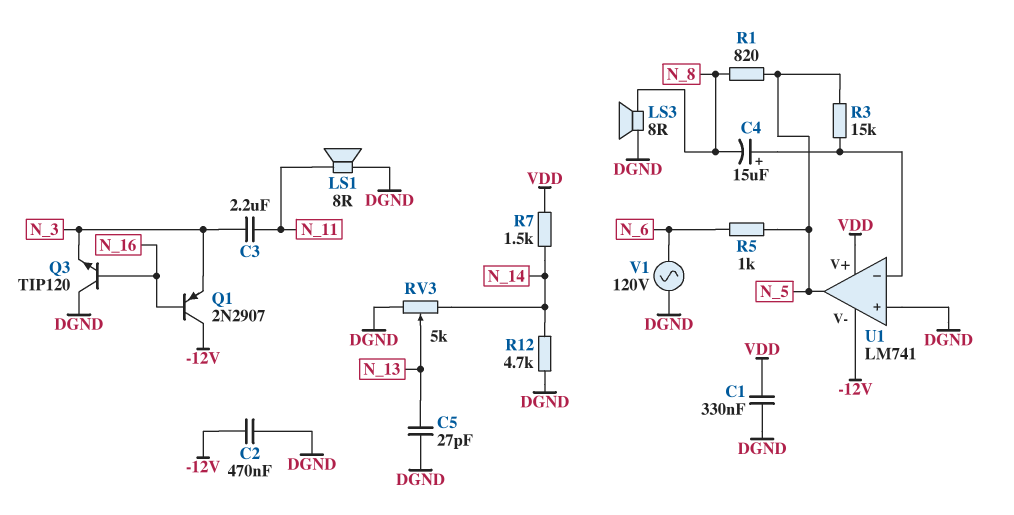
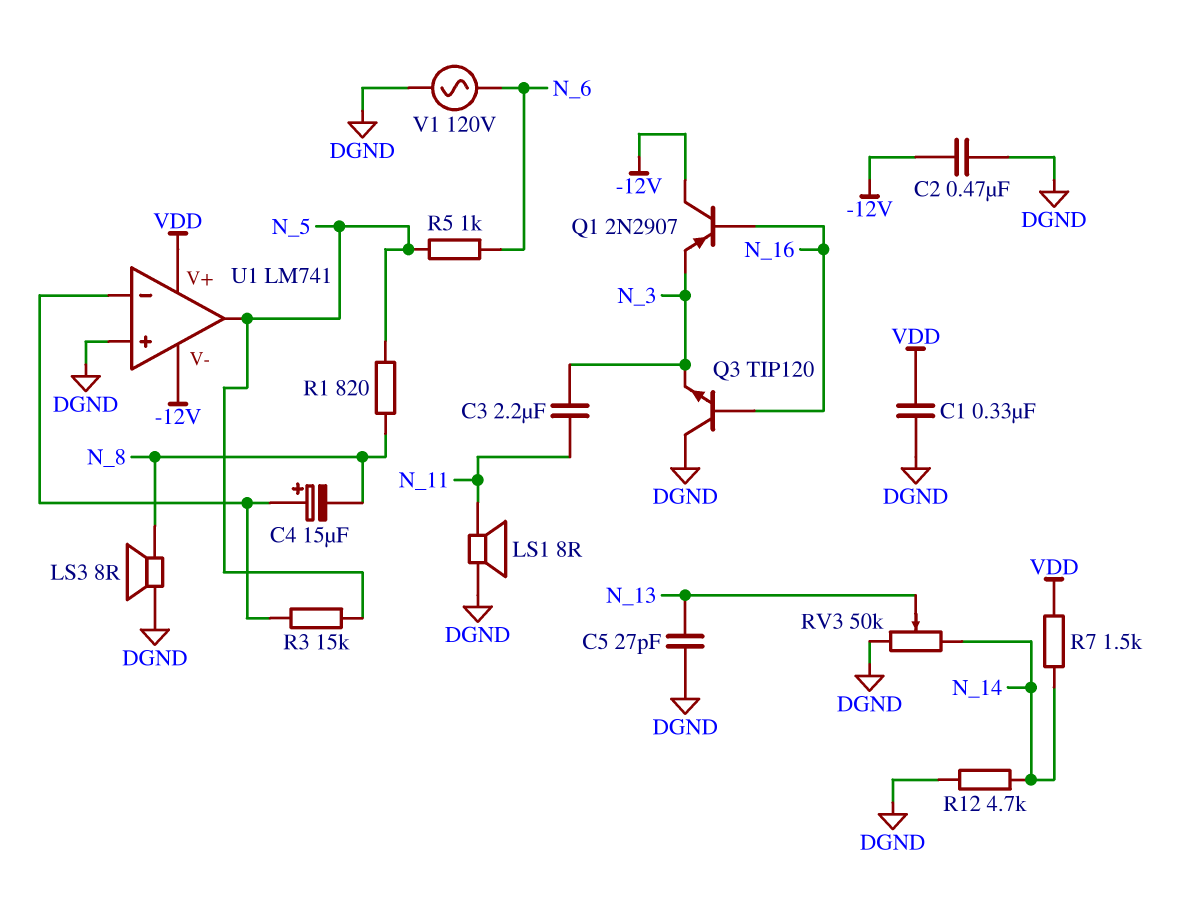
RV3: 5k (DGND, N_14, wiper N_13) -> 50k (DGND, N_14, wiper N_13)

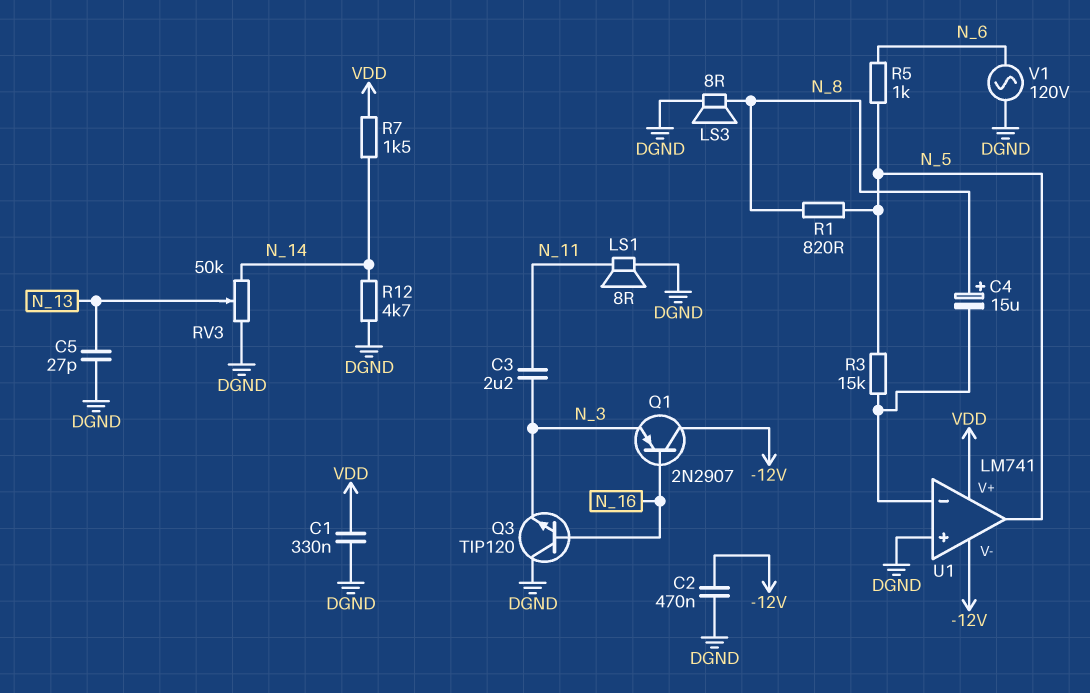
C4: 15uF (plus U1/in-, minus N_8) -> 15uF (plus N_8, minus U1/in-)

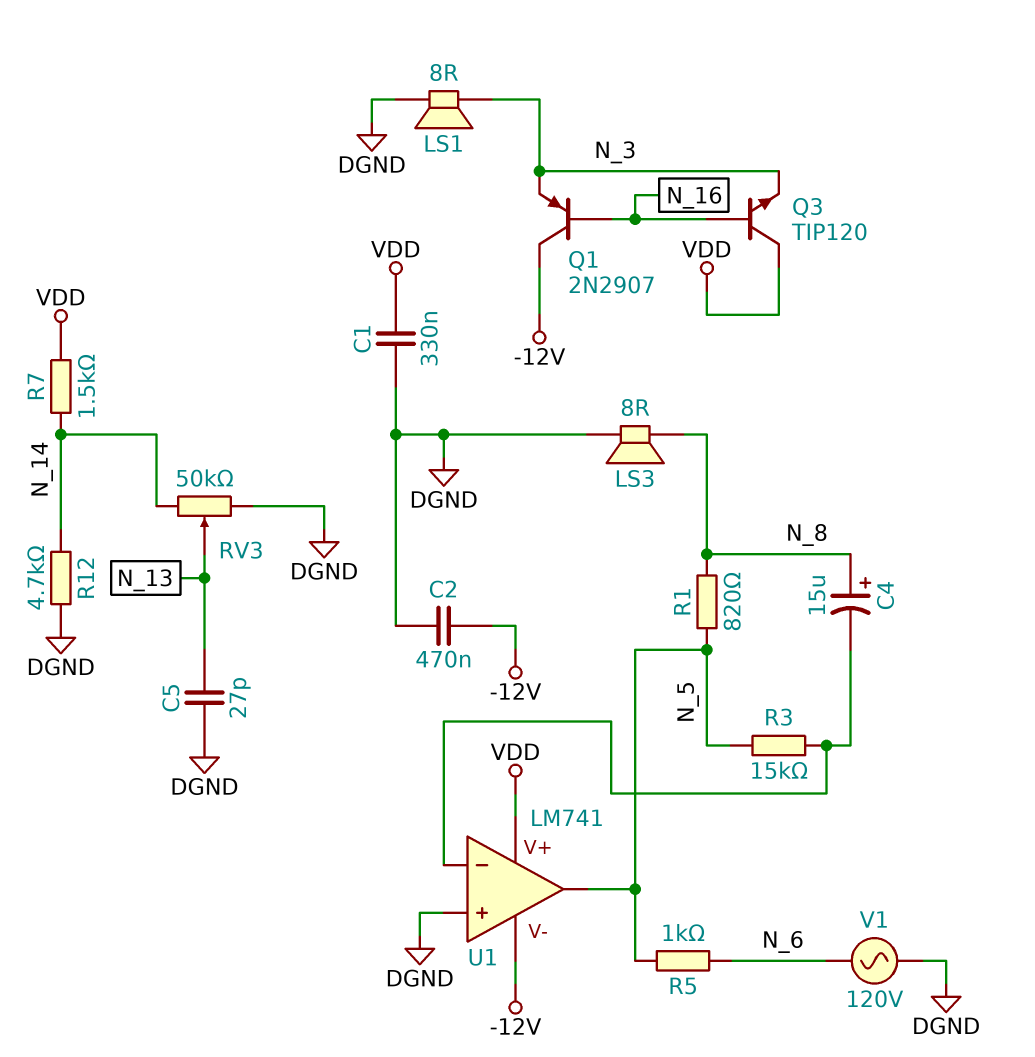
C3: 2.2uF (N_3, N_11) -> none
LS1: speaker 8R (DGND, N_11) -> speaker 8R (DGND, N_3)
Q3: NPN TIP120 (B N_16, C DGND, E N_3) -> NPN TIP120 (B N_16, C VDD, E N_3)

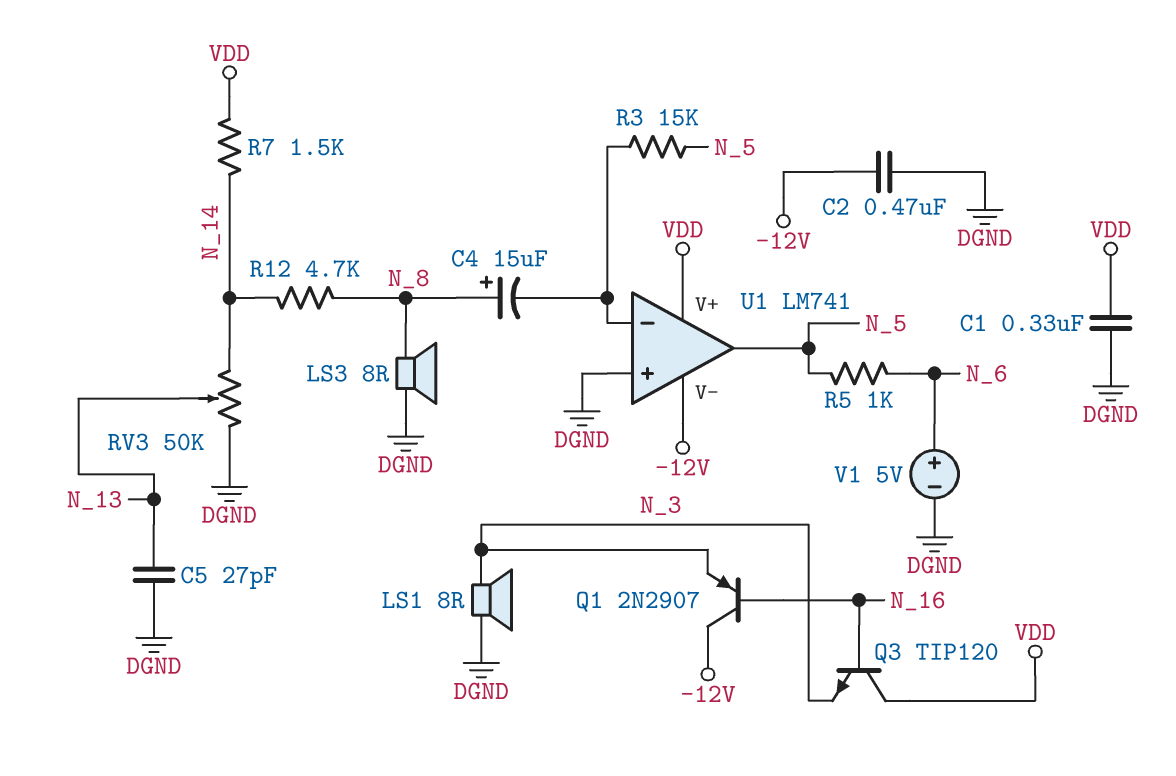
R1: 820 (N_5, N_8) -> none
R12: 4.7k (DGND, N_14) -> 4.7k (N_8, N_14)
V1: AC 120V (DGND, N_6) -> 5V (plus N_6, minus DGND)

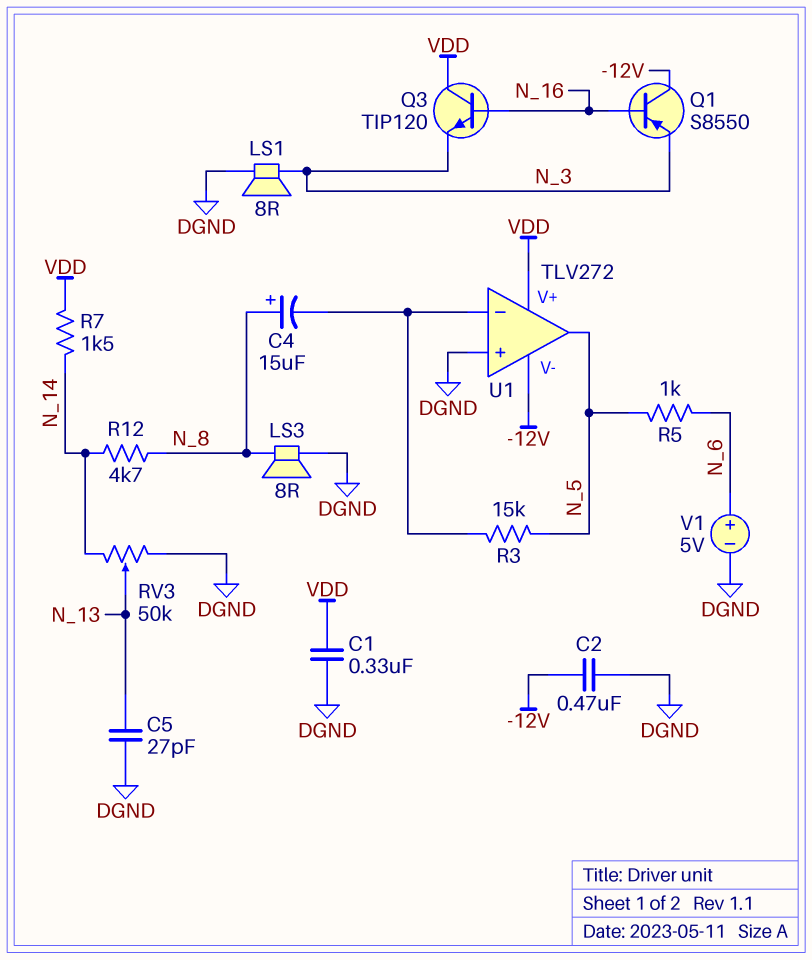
Q1: PNP 2N2907 (B N_16, C -12V, E N_3) -> PNP S8550 (B N_16, C -12V, E N_3)
U1: LM741 -> TLV272

